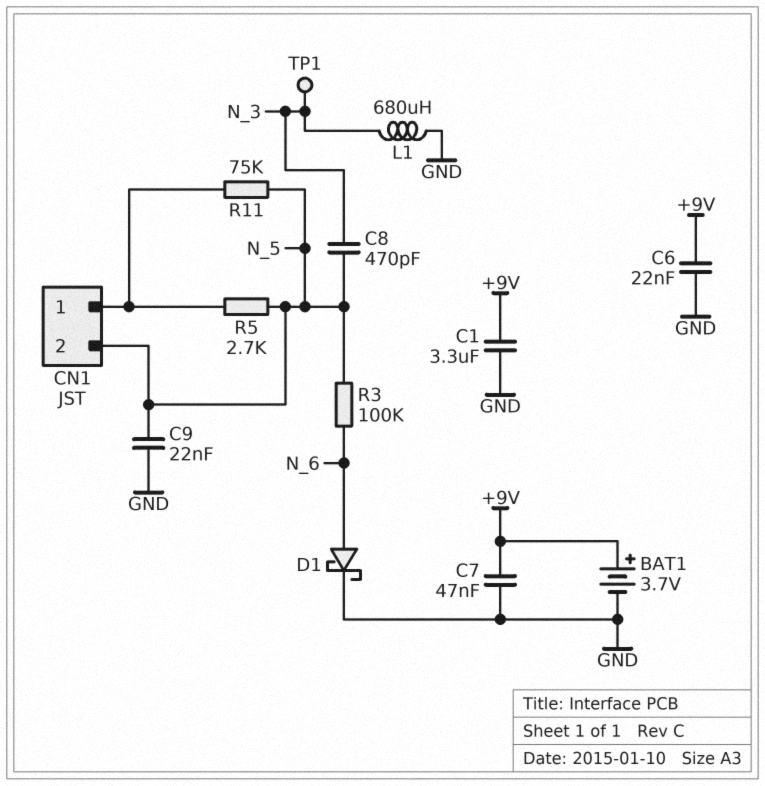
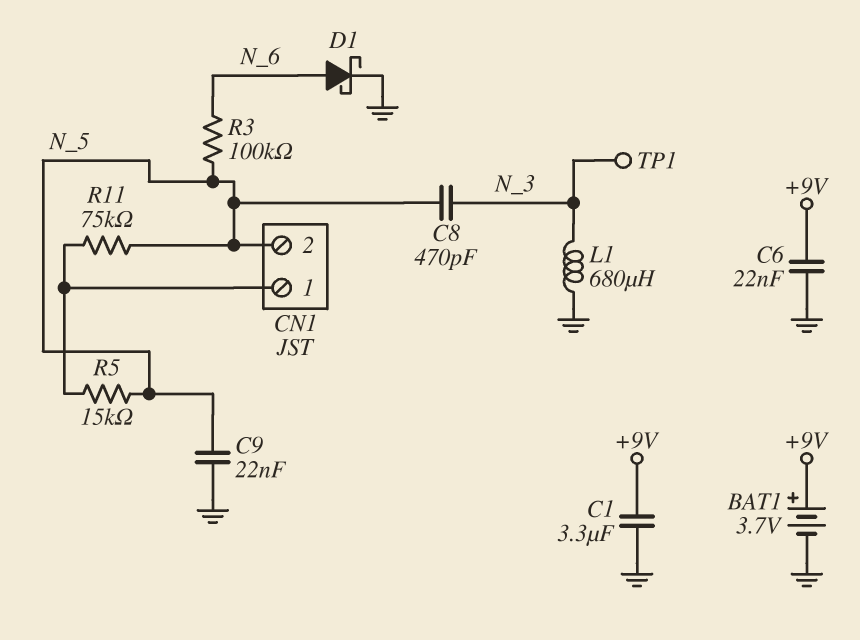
C7: 47nF (+9V, GND) -> none
R5: 2.7k (CN1/1, N_5) -> 15k (CN1/1, N_5)

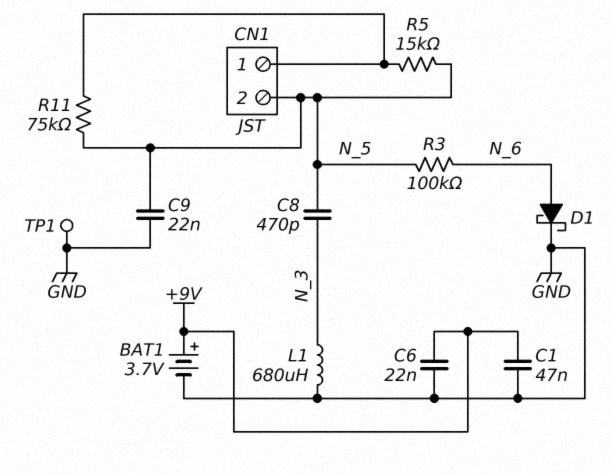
C1: 3.3uF (+9V, GND) -> 47nF (+9V, GND)
TP1: test point (N_3) -> test point (GND)

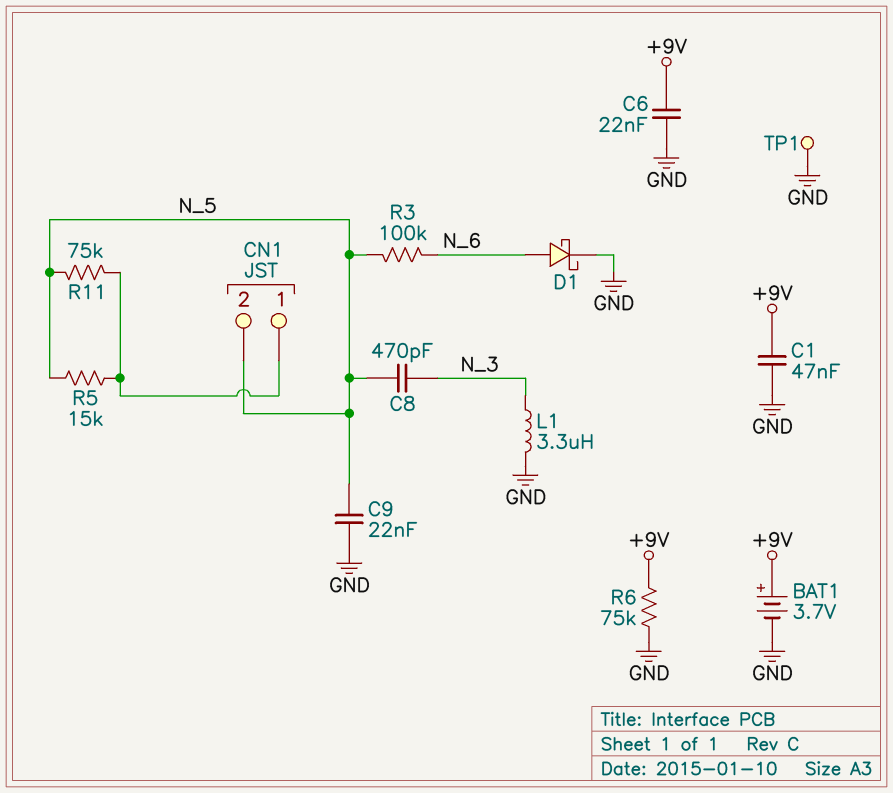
L1: 680uH (GND, N_3) -> 3.3uH (GND, N_3)
R6: none -> 75k (+9V, GND)

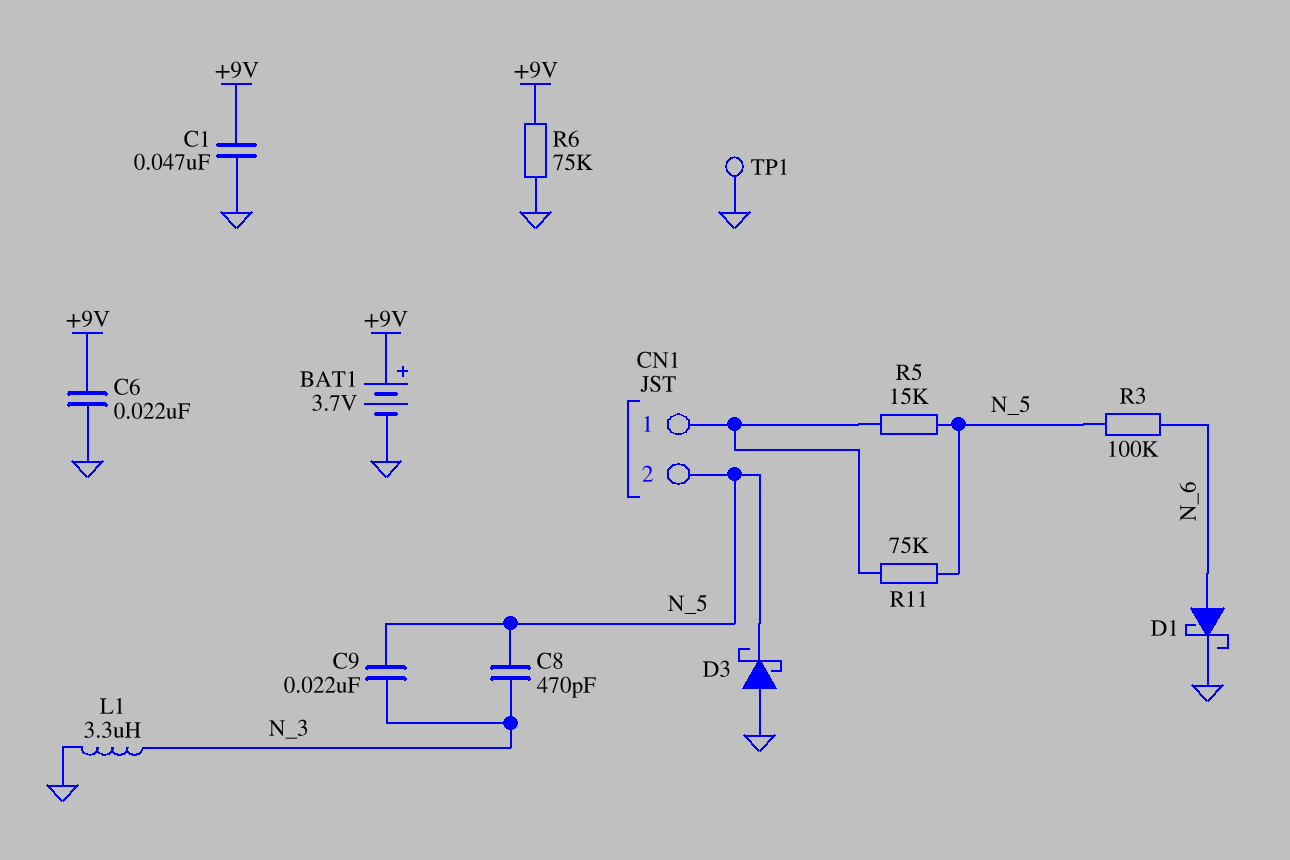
C9: 22nF (GND, N_5) -> 22nF (N_3, N_5)
D3: none -> schottky (A GND, K N_5)

